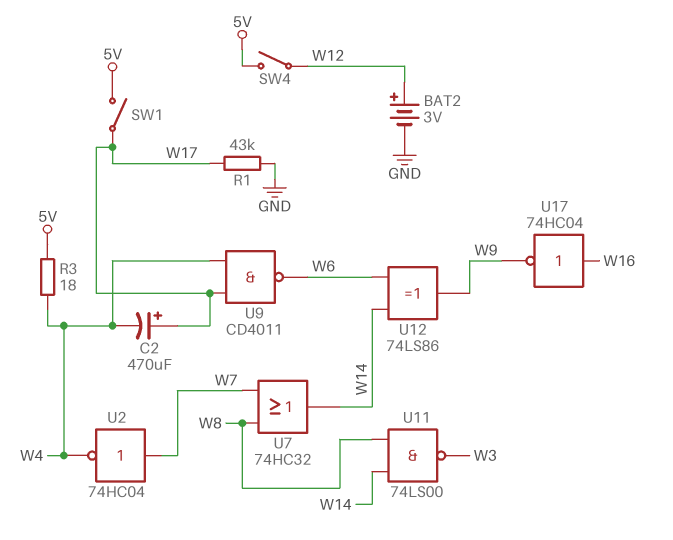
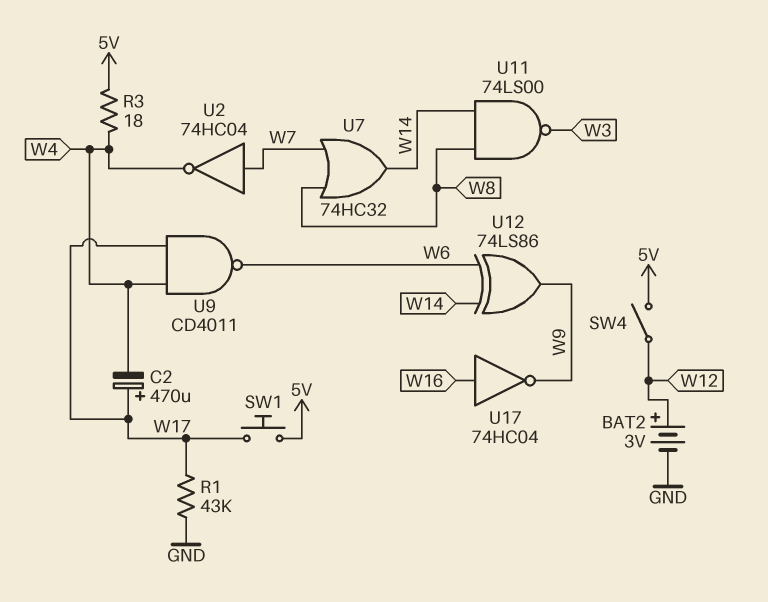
SW1: switch (5V, W17) -> button (5V, W17)

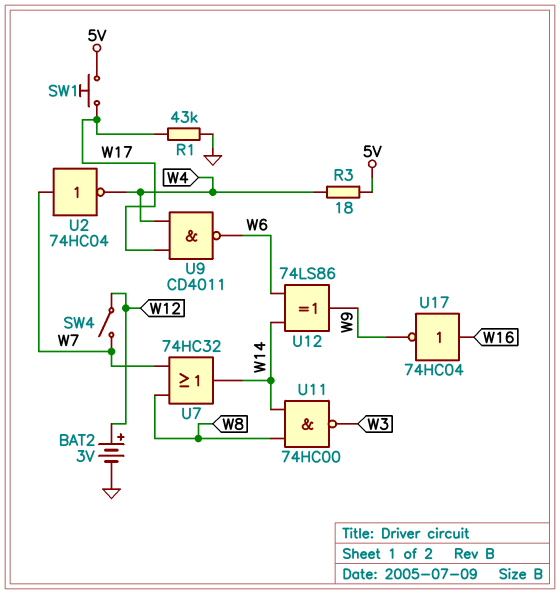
C2: 470uF (plus W17, minus W4) -> none
SW4: switch (5V, W12) -> switch (W7, W12)
U11: NAND 74LS00 (in W8, in W14, out W3) -> NAND 74HC00 (in W8, in W14, out W3)

